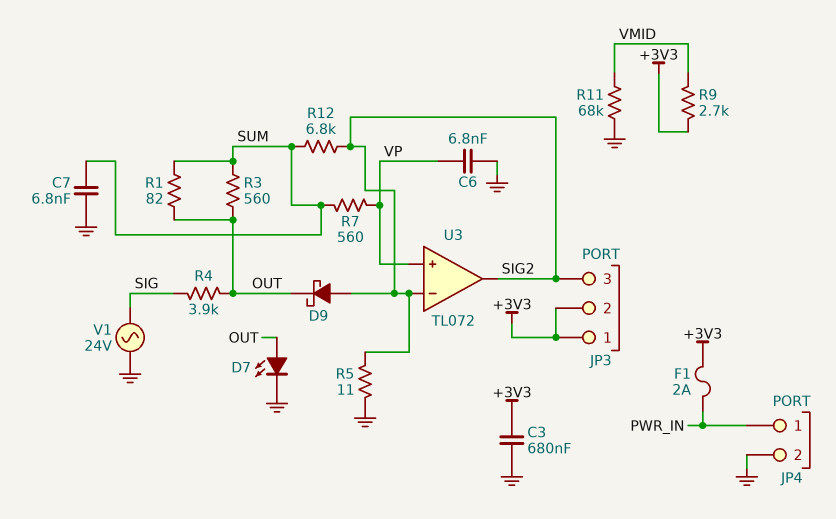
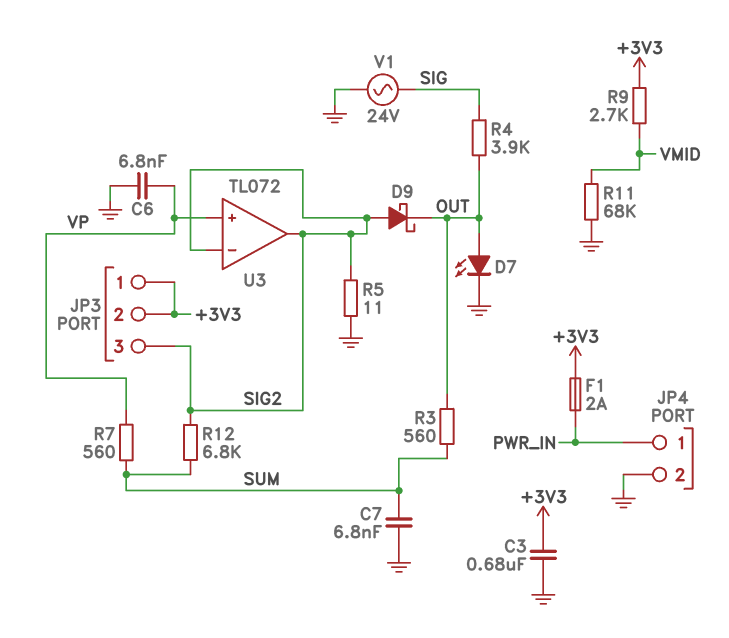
R1: 82 (OUT, SUM) -> none

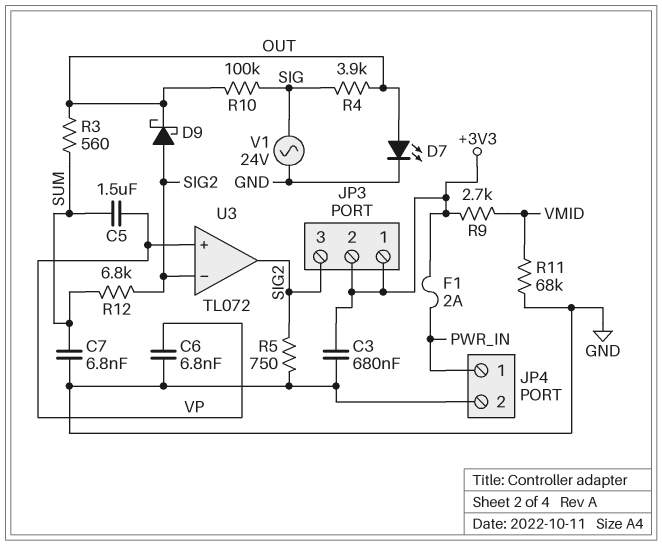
C5: none -> 1.5uF (SUM, VP)
R5: 11 (GND, SIG2) -> 750 (GND, SIG2)
R7: 560 (SUM, VP) -> none
R10: none -> 100k (OUT, SIG)

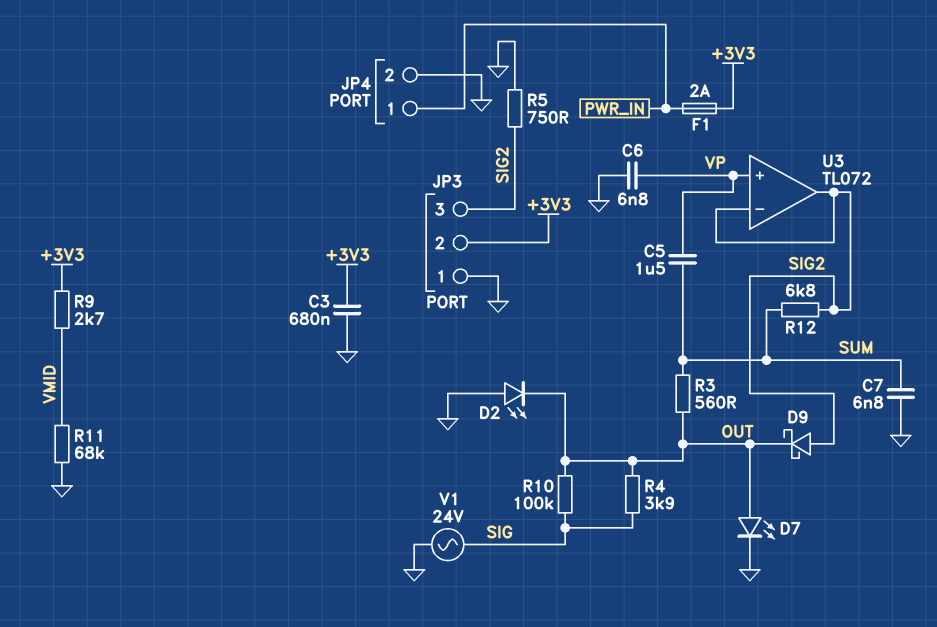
D2: none -> LED (A GND, K OUT)
JP3 pin 1: +3V3 -> GND

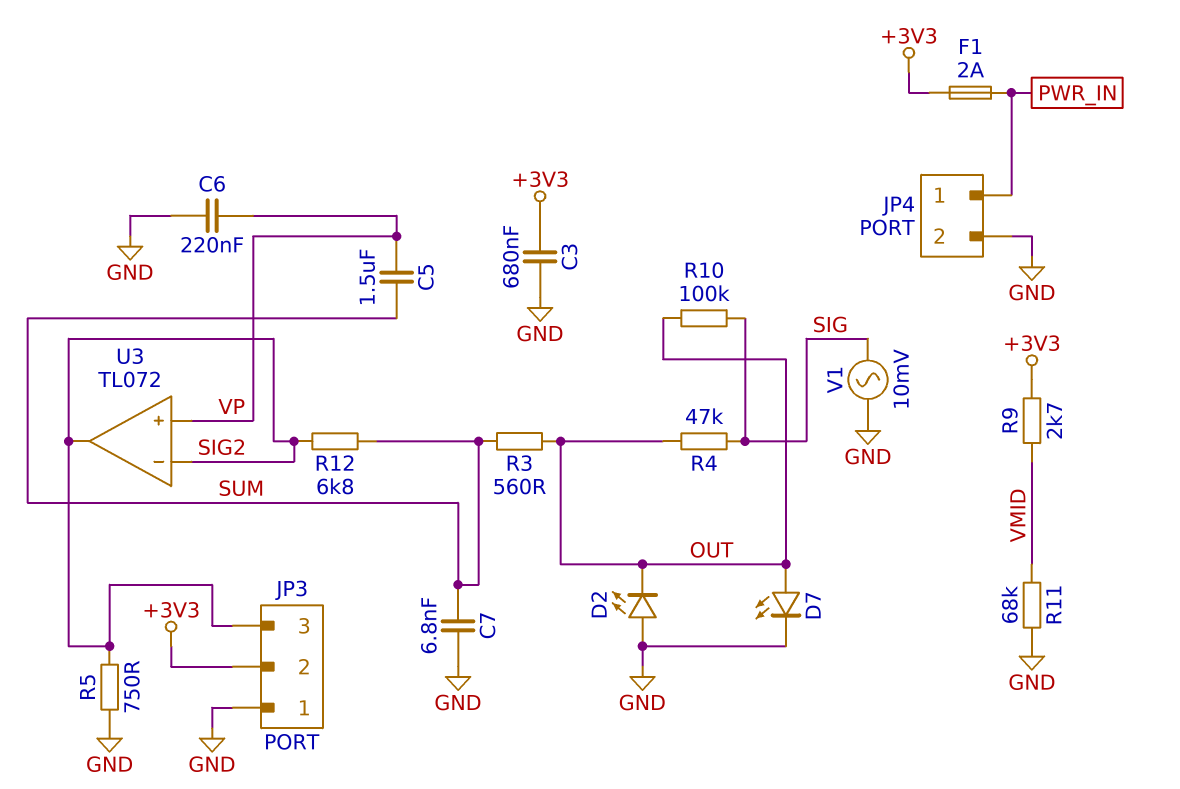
C6: 6.8nF (GND, VP) -> 220nF (GND, VP)
D9: schottky (A SIG2, K OUT) -> none
R4: 3.9k (OUT, SIG) -> 47k (OUT, SIG)
V1: AC 24V (GND, SIG) -> AC 10mV (GND, SIG)

